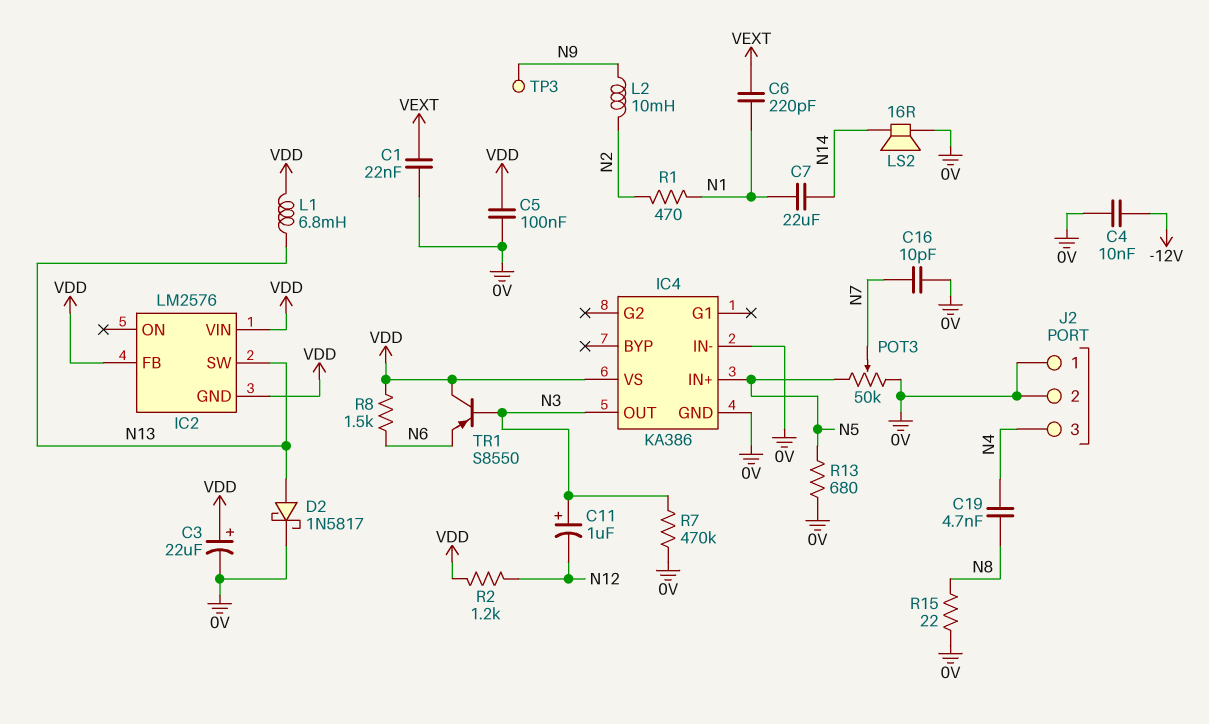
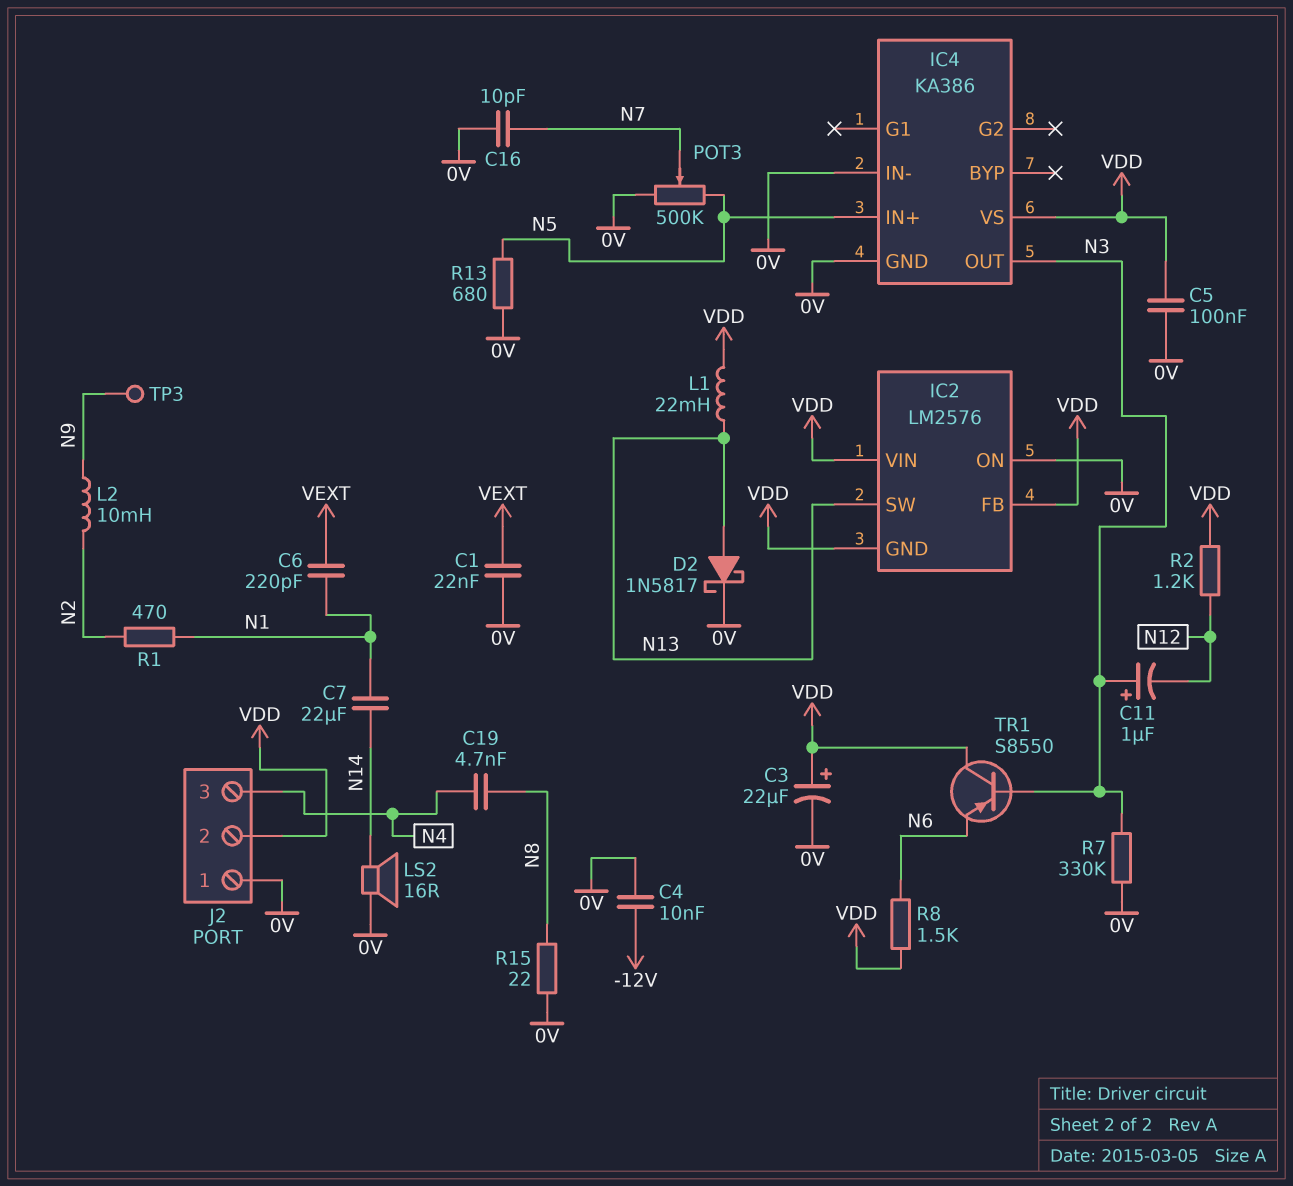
IC2 pin ON: none -> 0V
J2 pin 2: 0V -> VDD
L1: 6.8mH (N13, VDD) -> 22mH (N13, VDD)
POT3: 50k (0V, N5, wiper N7) -> 500k (0V, N5, wiper N7)
R7: 470k (0V, N3) -> 330k (0V, N3)

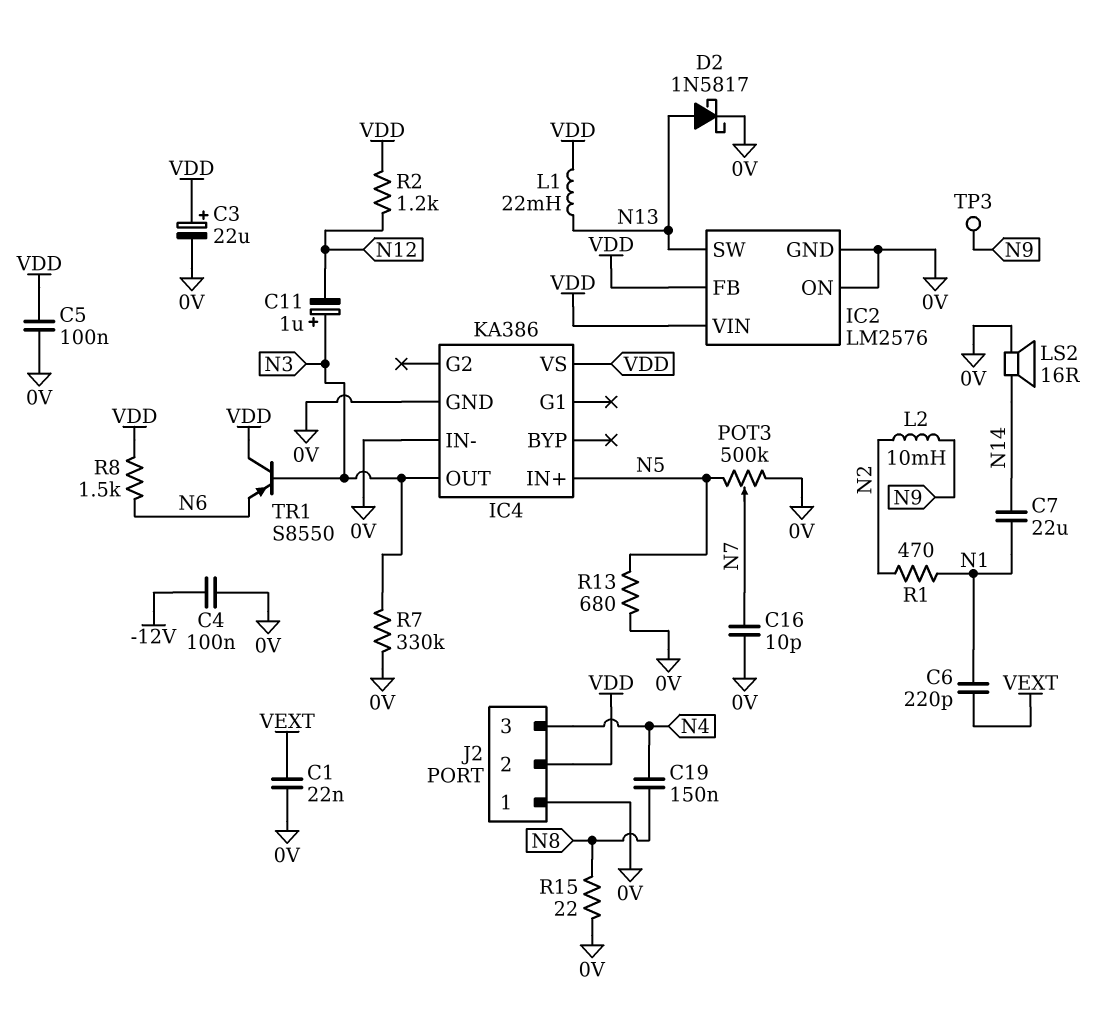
C4: 10nF (-12V, 0V) -> 100nF (-12V, 0V)
C19: 4.7nF (N4, N8) -> 150nF (N4, N8)
IC2 pin GND: VDD -> 0V

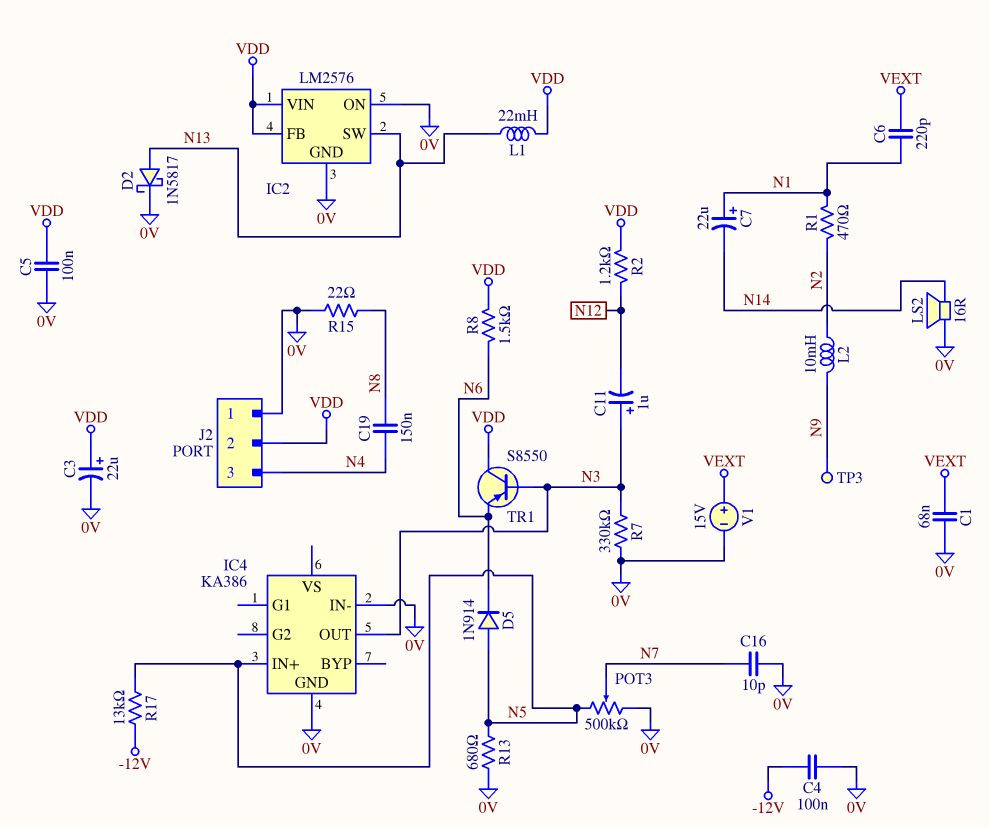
C1: 22nF (0V, VEXT) -> 68nF (0V, VEXT)
C7: 22uF (N1, N14) -> 22uF (plus N1, minus N14)
D5: none -> diode 1N914 (A N5, K N6)
IC4 pin VS: VDD -> none
R17: none -> 13k (-12V, N5)
V1: none -> 15V (plus VEXT, minus 0V)

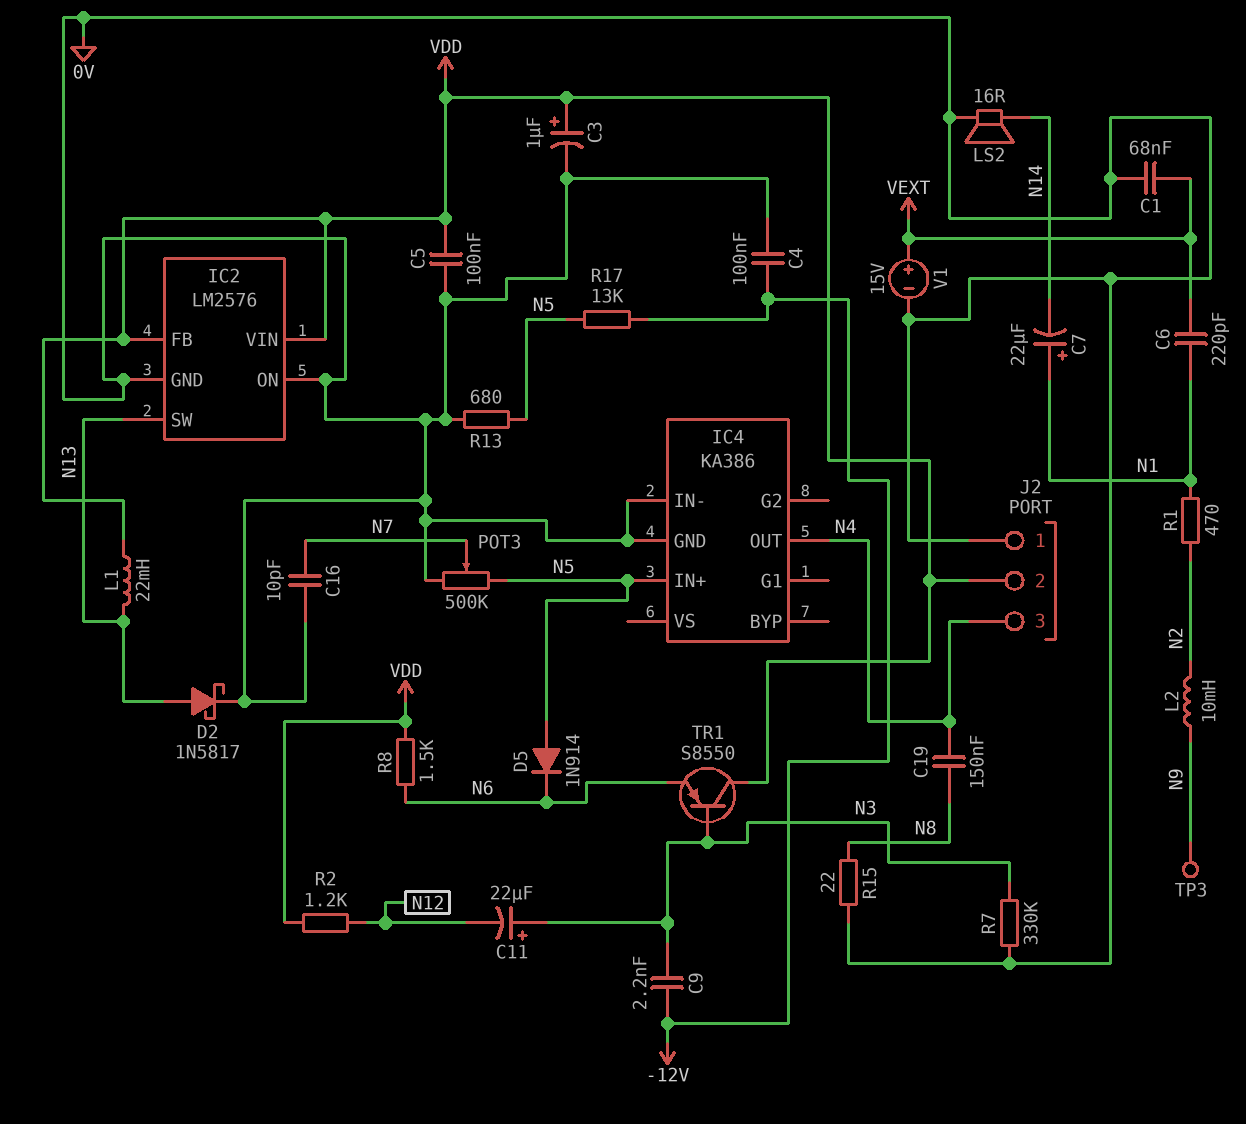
C3: 22uF (plus VDD, minus 0V) -> 1uF (plus VDD, minus 0V)
C9: none -> 2.2nF (-12V, N3)
C11: 1uF (plus N3, minus N12) -> 22uF (plus N3, minus N12)
IC4 pin OUT: N3 -> N4

